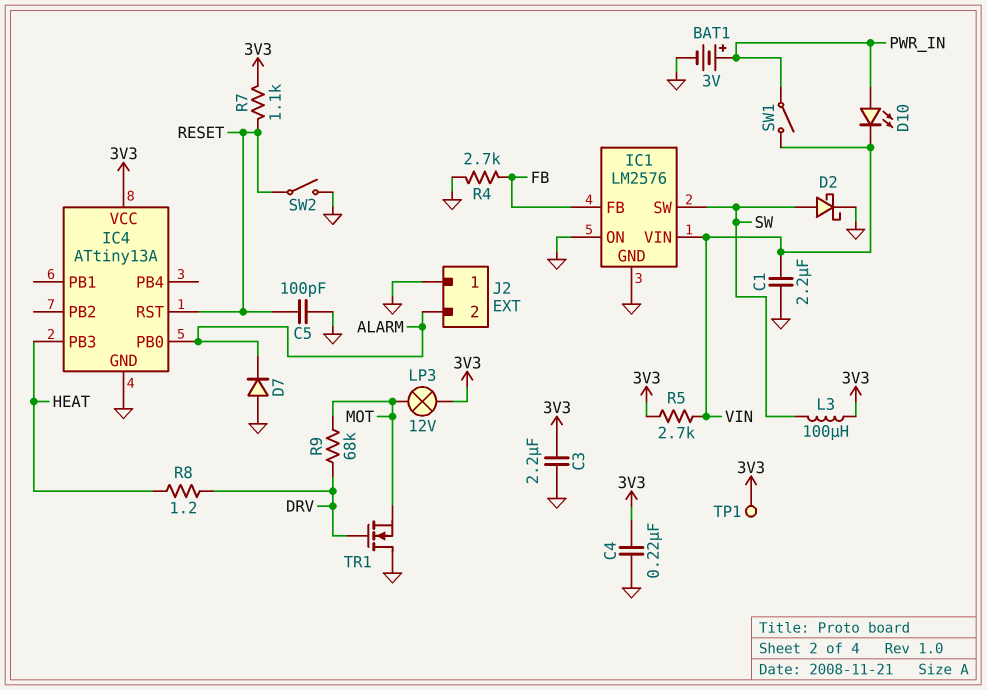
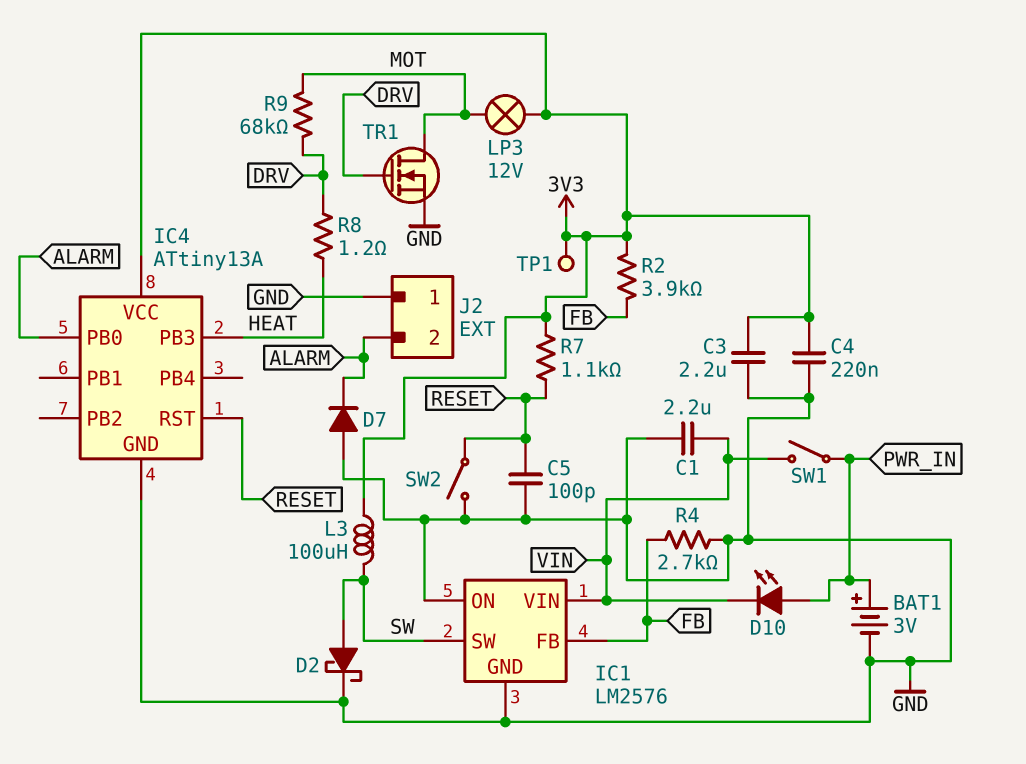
R2: none -> 3.9k (3V3, FB)
R5: 2.7k (3V3, VIN) -> none
TR1: NMOS (G DRV, D GND, S MOT) -> NMOS (G DRV, D MOT, S GND)

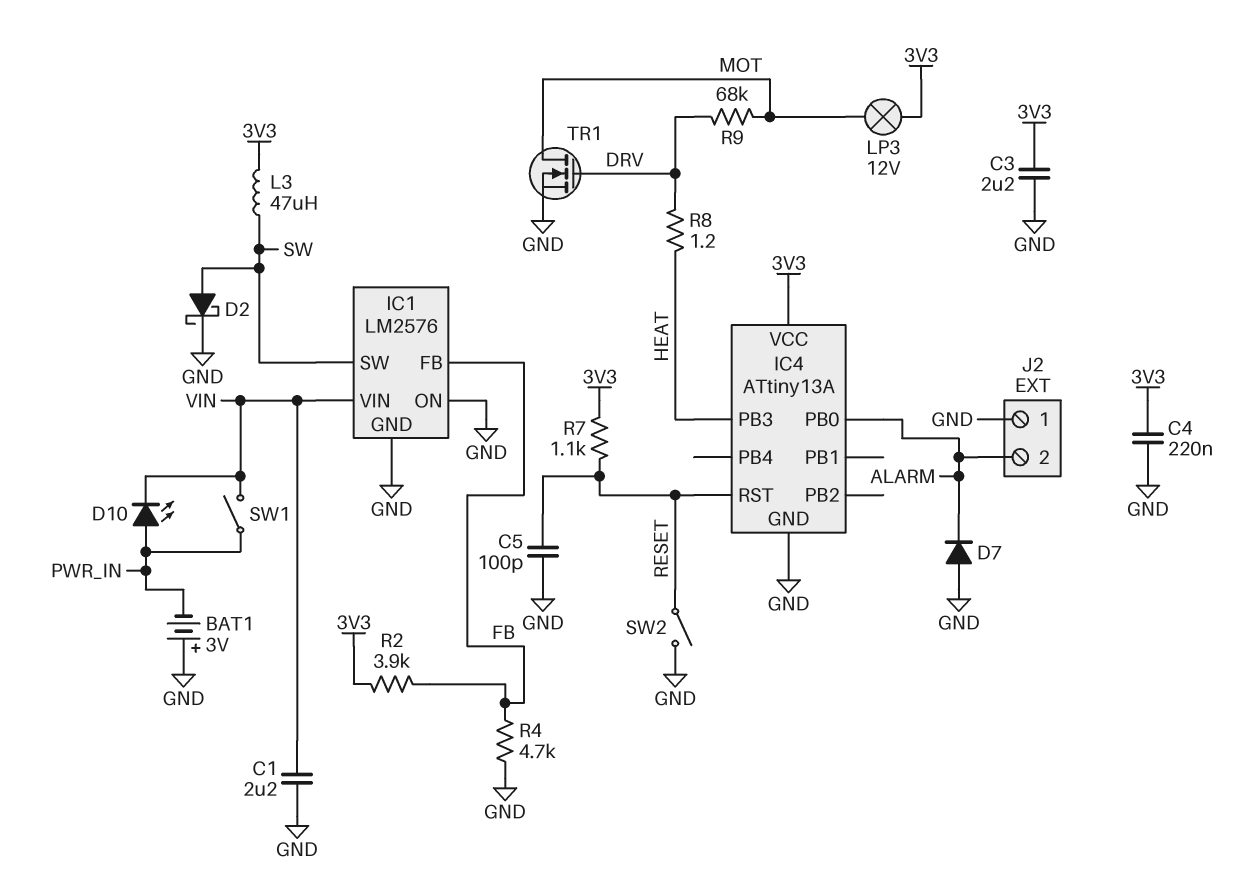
BAT1: 3V (plus PWR_IN, minus GND) -> 3V (plus GND, minus PWR_IN)
L3: 100uH (3V3, SW) -> 47uH (3V3, SW)
R4: 2.7k (FB, GND) -> 4.7k (FB, GND)
TP1: test point (3V3) -> none

